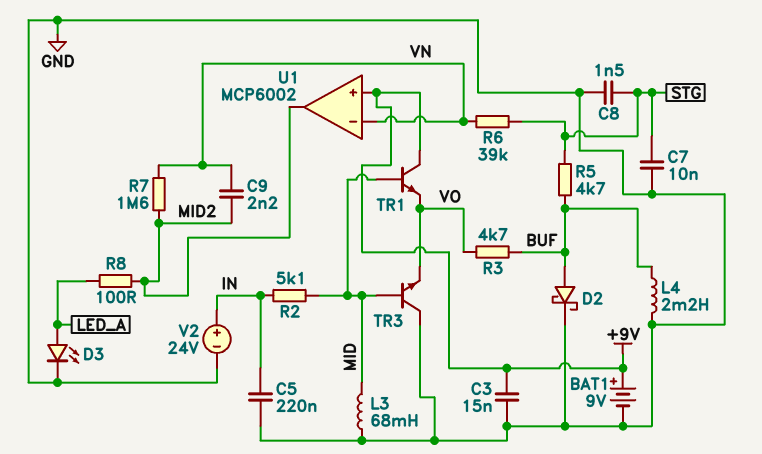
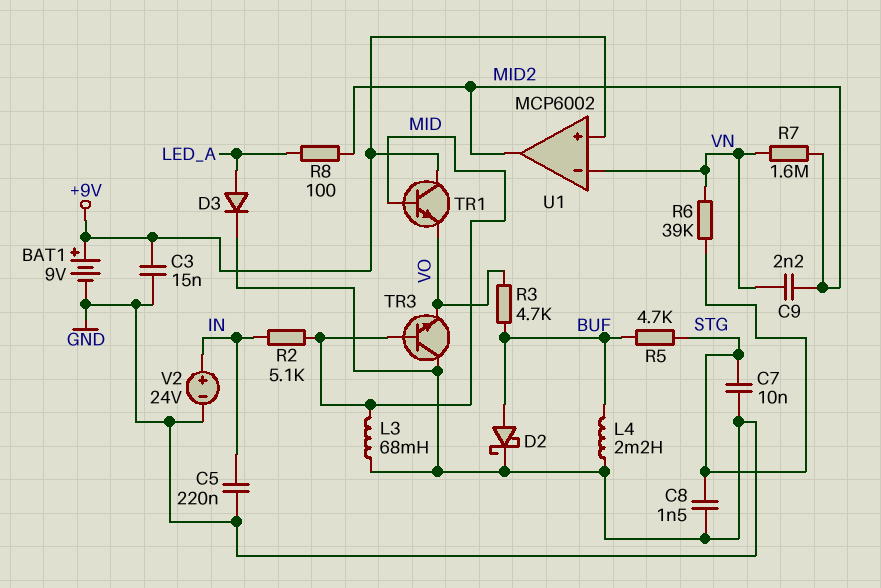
D3: LED (A LED_A, K GND) -> diode (A LED_A, K GND)

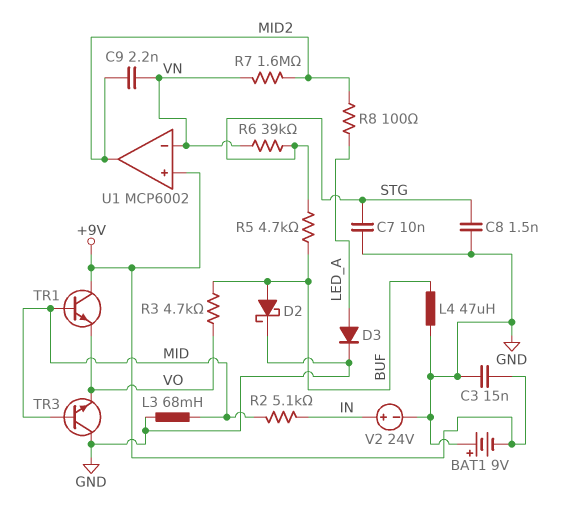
BAT1: 9V (plus +9V, minus GND) -> 9V (plus GND, minus +9V)
C5: 220nF (GND, IN) -> none
L4: 2.2mH (BUF, GND) -> 47uH (BUF, GND)

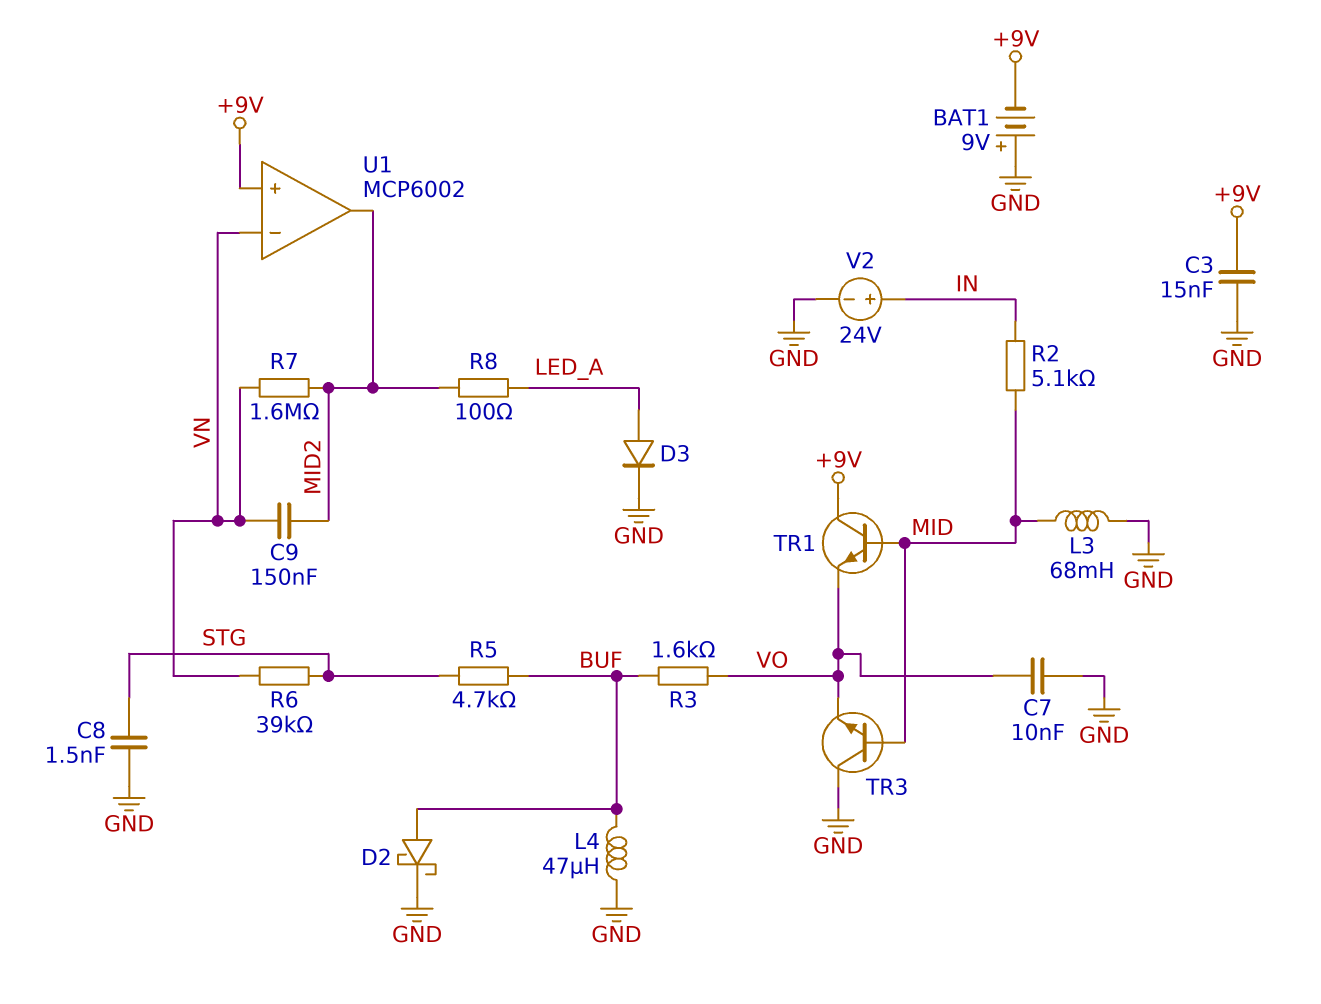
C7: 10nF (GND, STG) -> 10nF (GND, VO)
C9: 2.2nF (MID2, VN) -> 150nF (MID2, VN)
R3: 4.7k (BUF, VO) -> 1.6k (BUF, VO)

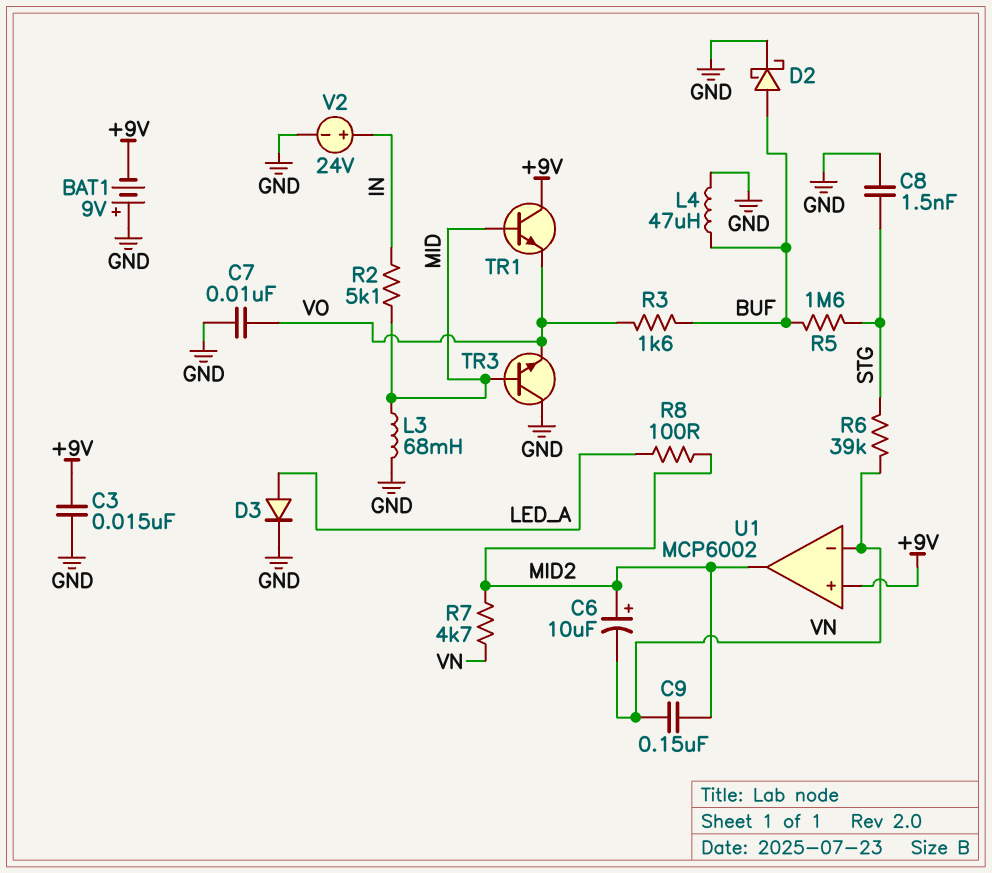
C6: none -> 10uF (plus MID2, minus VN)
R5: 4.7k (BUF, STG) -> 1.6M (BUF, STG)
R7: 1.6M (MID2, VN) -> 4.7k (MID2, VN)

